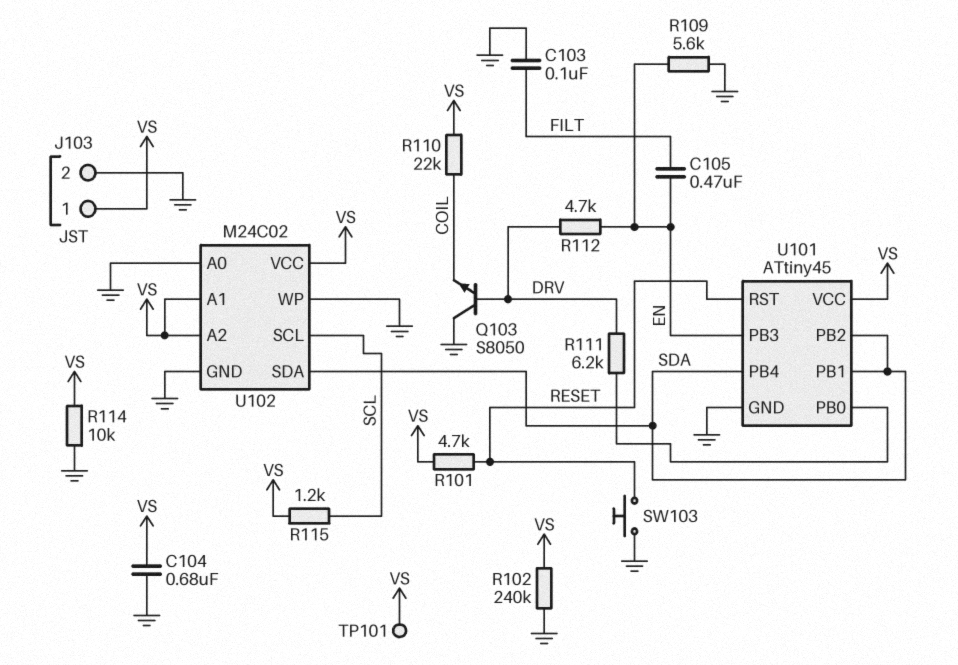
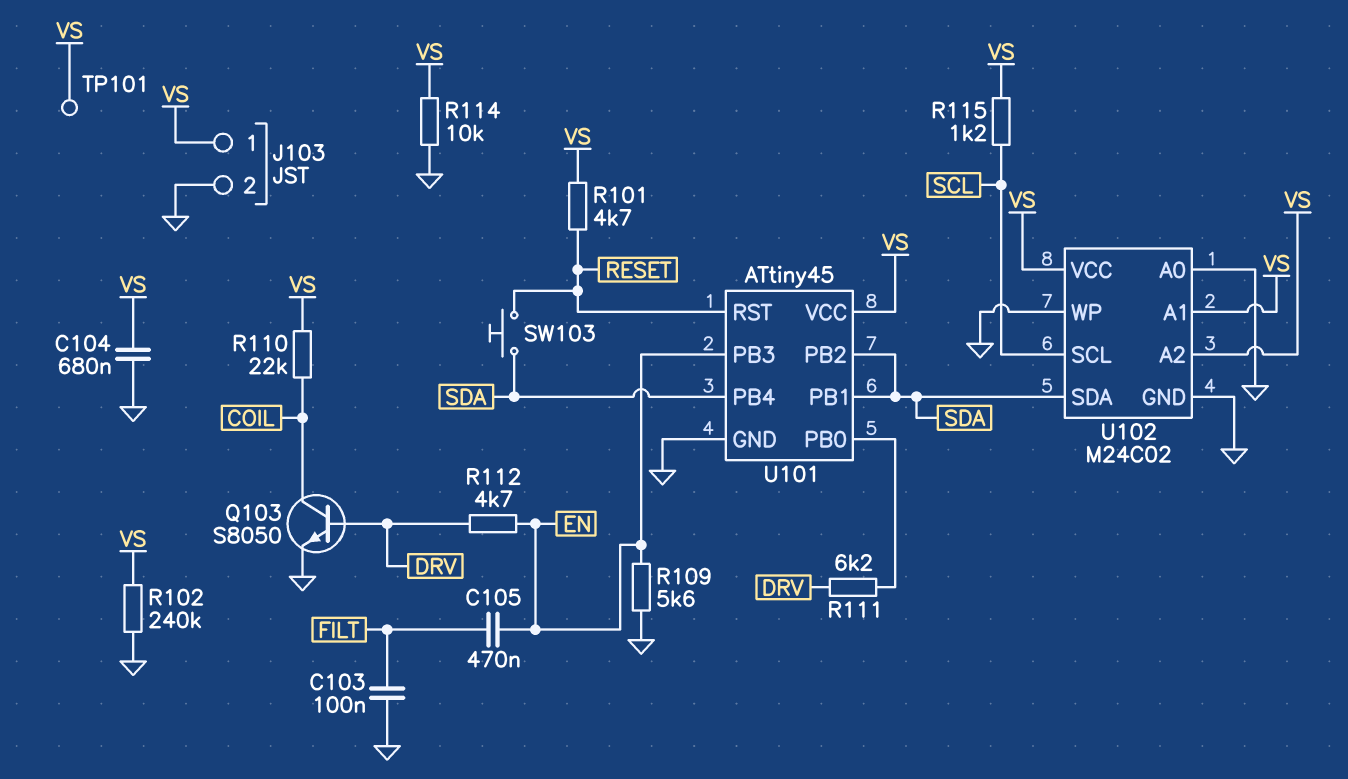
Q103: NPN S8050 (B DRV, C GND, E COIL) -> NPN S8050 (B DRV, C COIL, E GND)
SW103: button (GND, RESET) -> button (RESET, SDA)

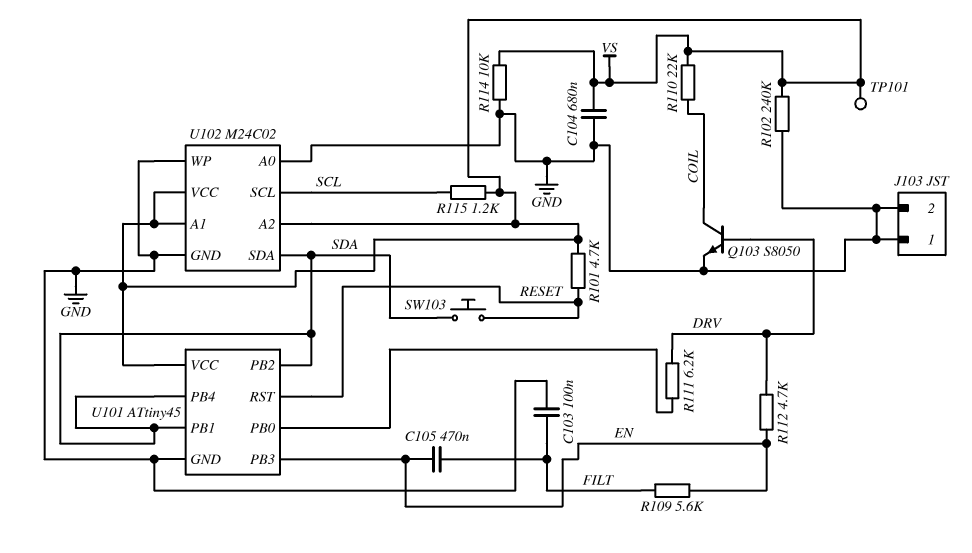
J103 pin 1: VS -> GND
R109: 5.6k (EN, GND) -> 5.6k (EN, FILT)

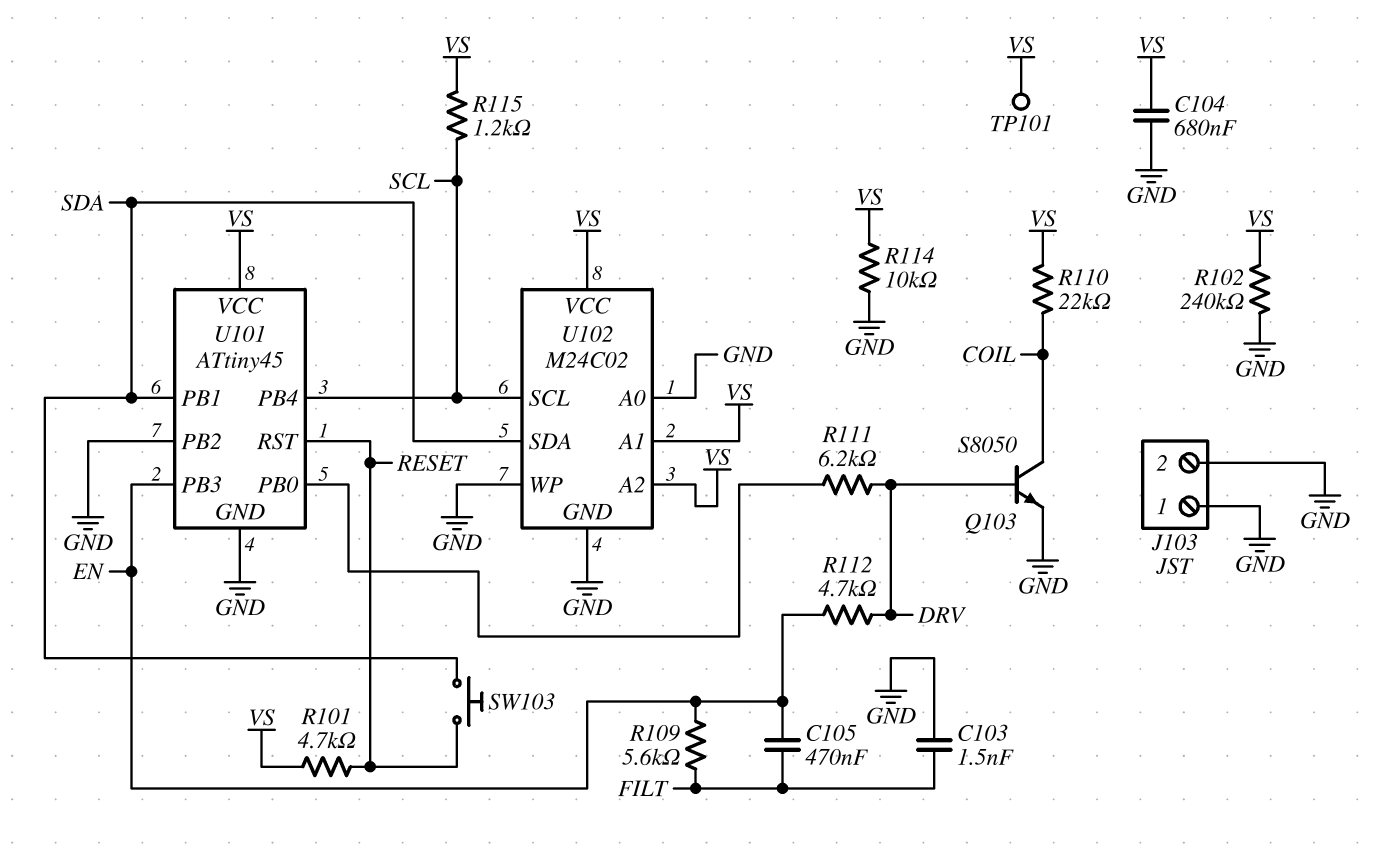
C103: 100nF (FILT, GND) -> 1.5nF (FILT, GND)
U101 pin PB2: SDA -> GND
U101 pin PB4: SDA -> SCL

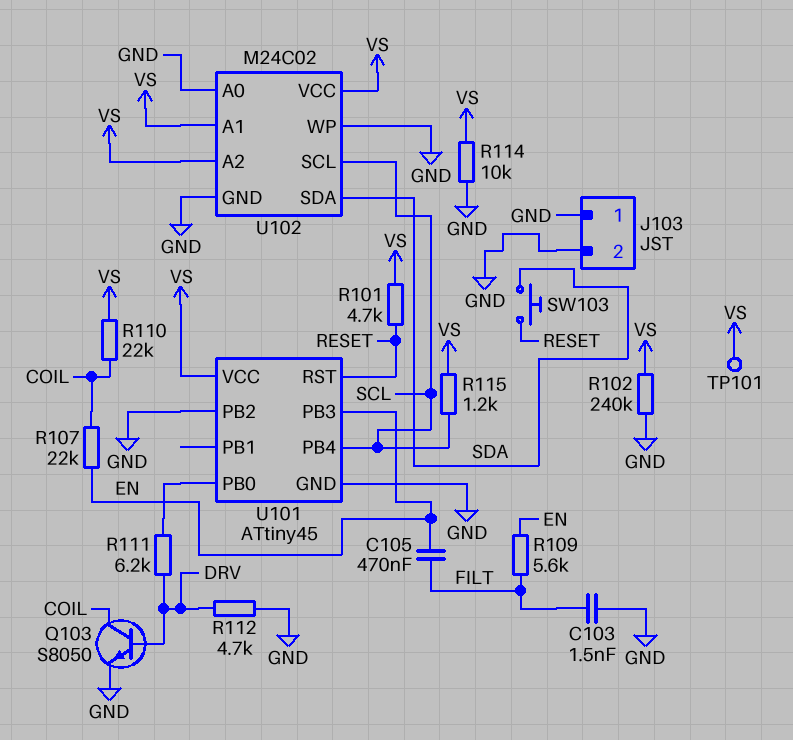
C104: 680nF (GND, VS) -> none
R107: none -> 22k (COIL, EN)
R112: 4.7k (DRV, EN) -> 4.7k (DRV, GND)
U101 pin PB1: SDA -> none

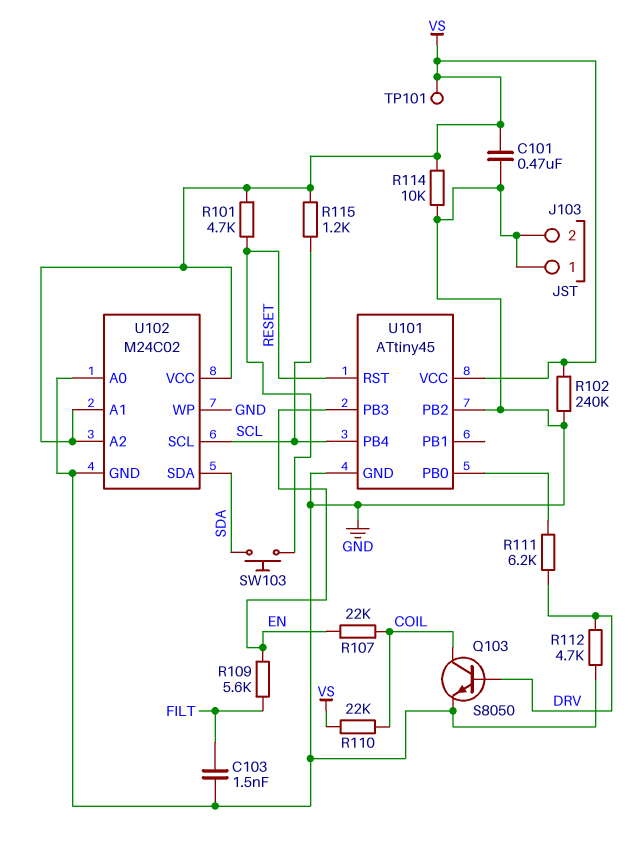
C101: none -> 470nF (GND, VS)
C105: 470nF (EN, FILT) -> none

